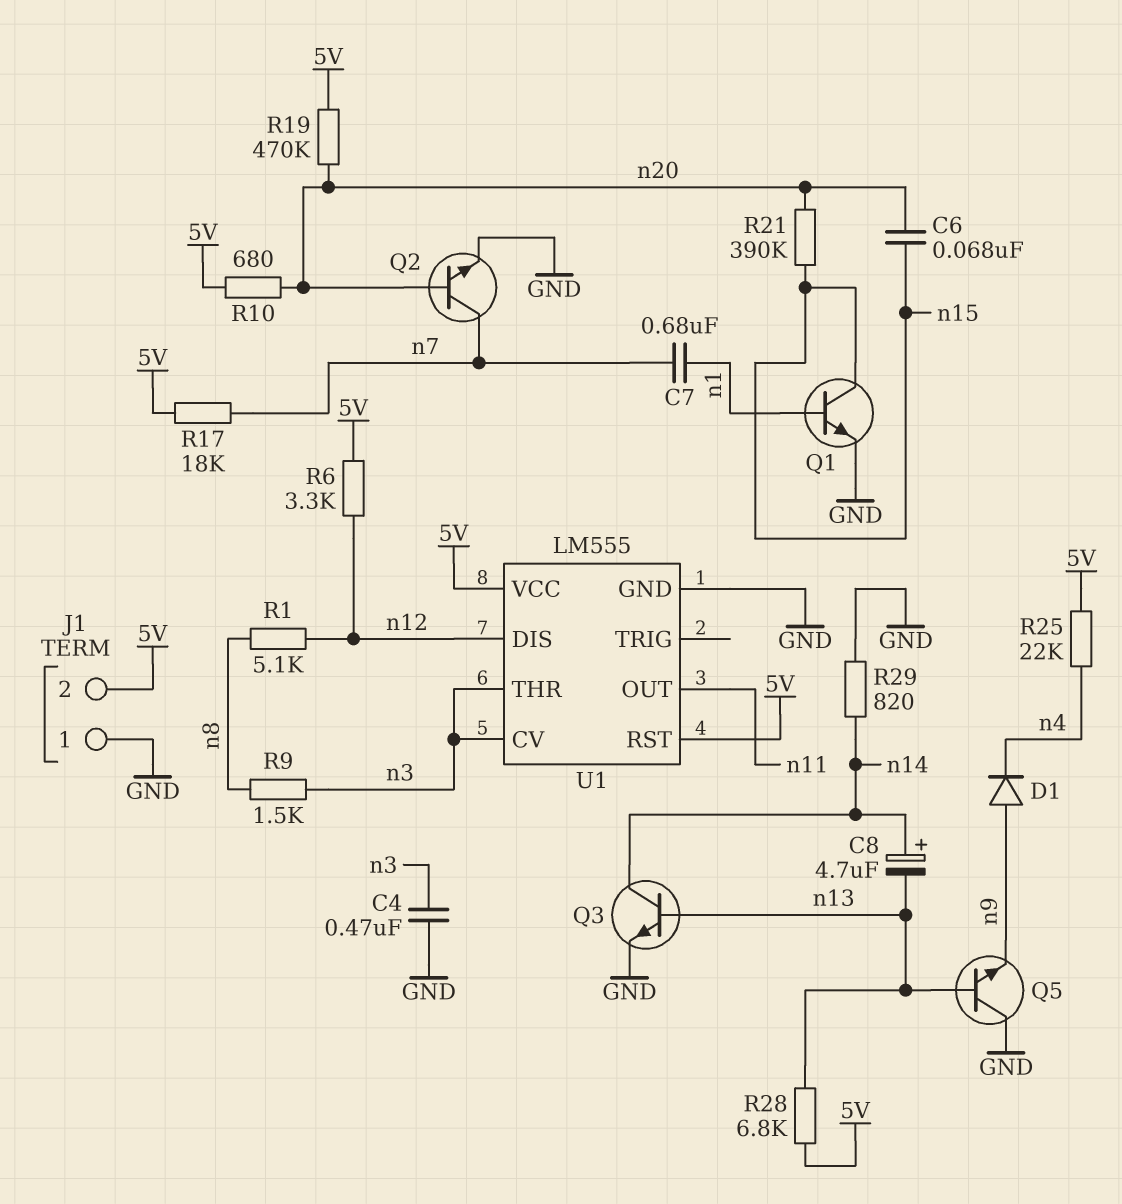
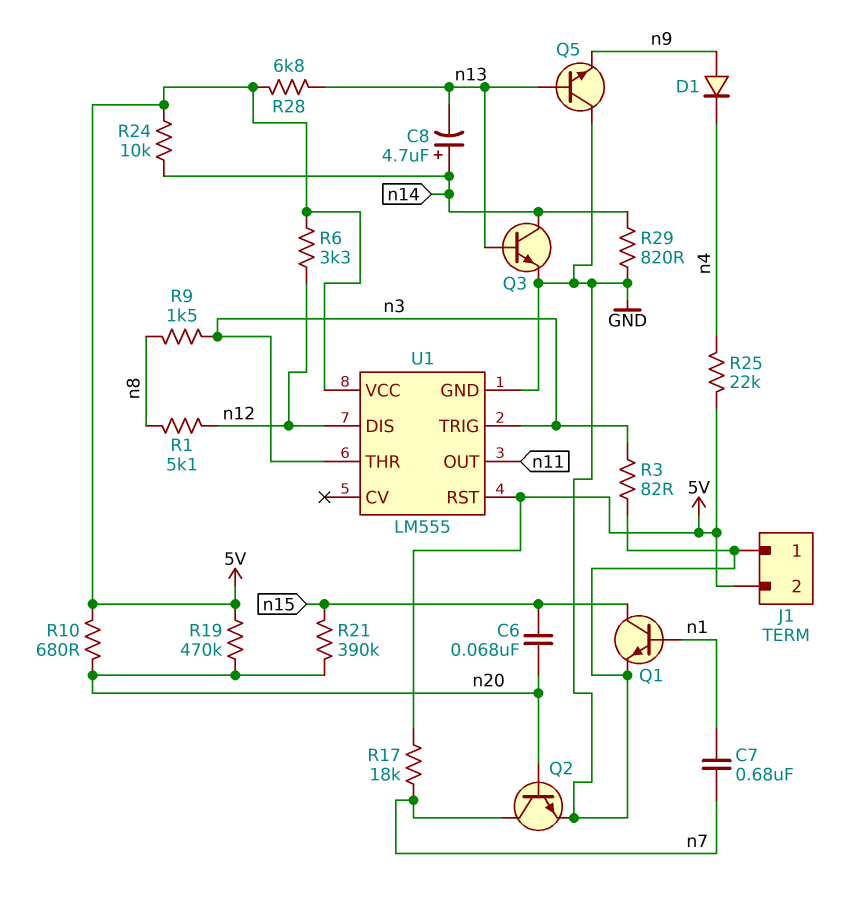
C4: 470nF (GND, n3) -> none
R3: none -> 82 (GND, n3)
R24: none -> 10k (5V, n14)
U1 pin CV: n3 -> none
U1 pin TRIG: none -> n3

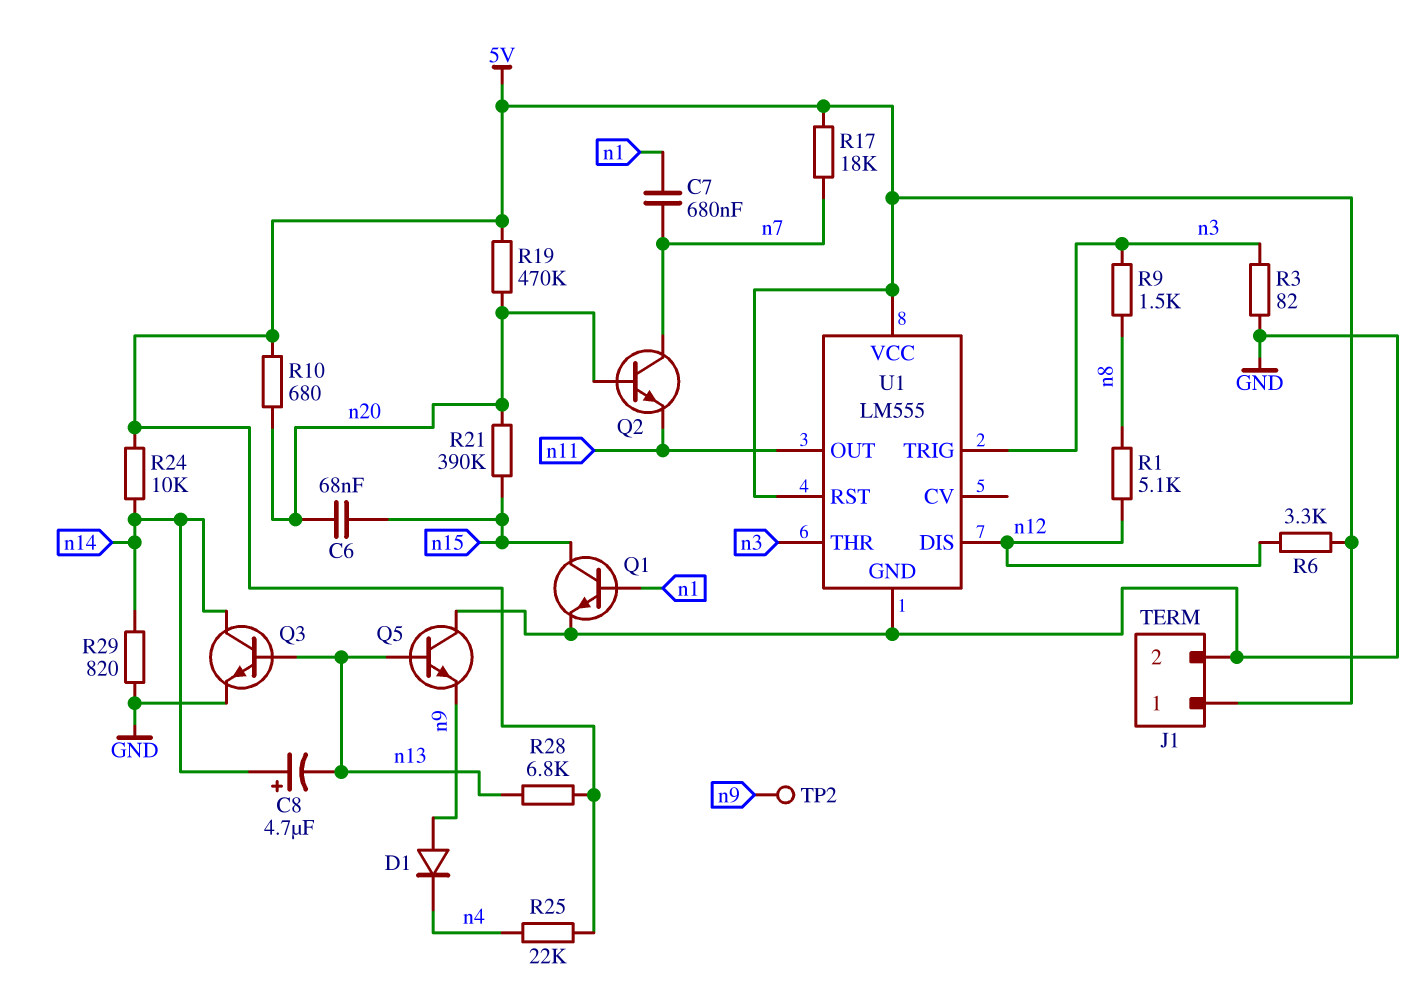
J1 pin 1: GND -> 5V
J1 pin 2: 5V -> GND
Q2: NPN (B n20, C n7, E GND) -> NPN (B n20, C n7, E n11)
TP2: none -> test point (n9)

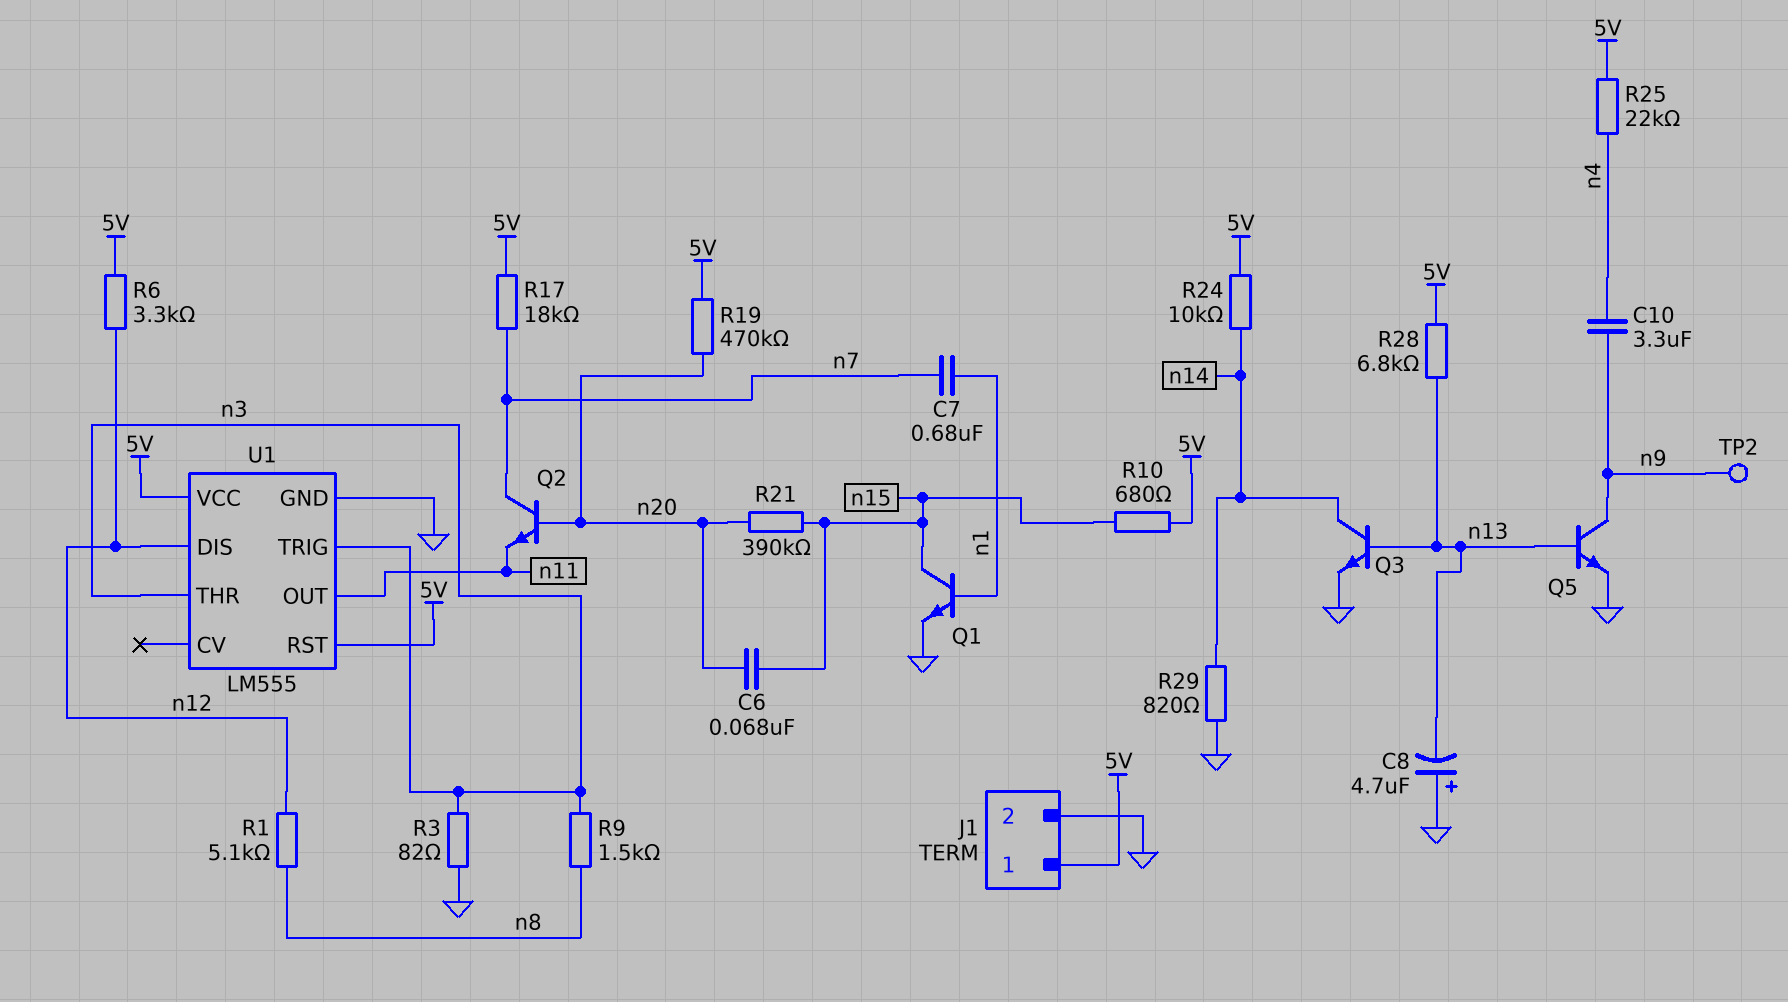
C8: 4.7uF (plus n14, minus n13) -> 4.7uF (plus GND, minus n13)
C10: none -> 3.3uF (n4, n9)
D1: diode (A n9, K n4) -> none
Q5: NPN (B n13, C GND, E n9) -> NPN (B n13, C n9, E GND)
R10: 680 (5V, n20) -> 680 (5V, n15)

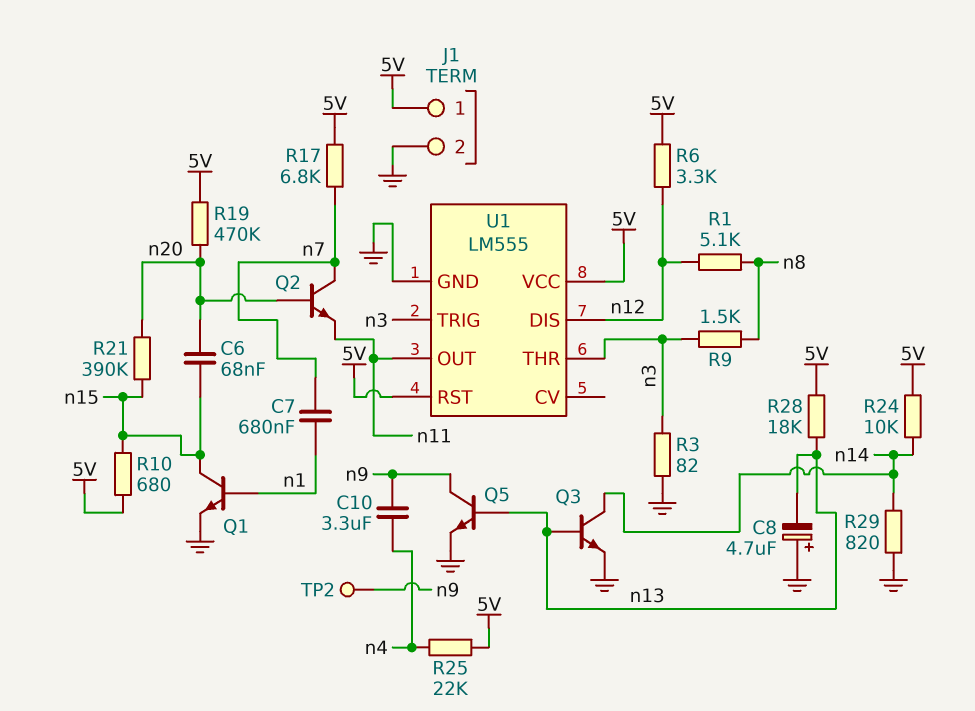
R17: 18k (5V, n7) -> 6.8k (5V, n7)
R28: 6.8k (5V, n13) -> 18k (5V, n13)

